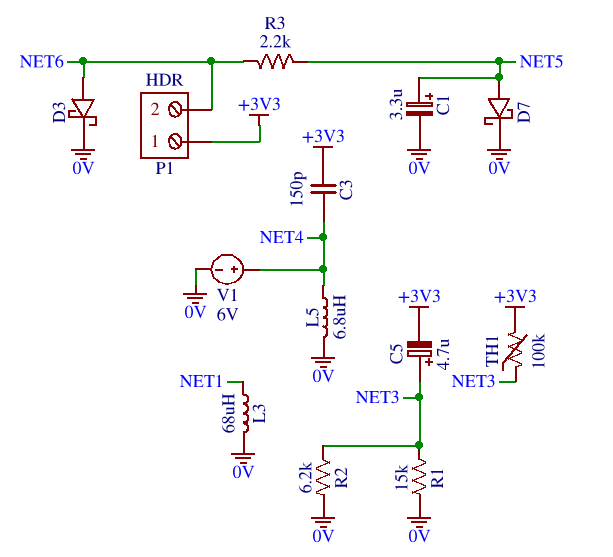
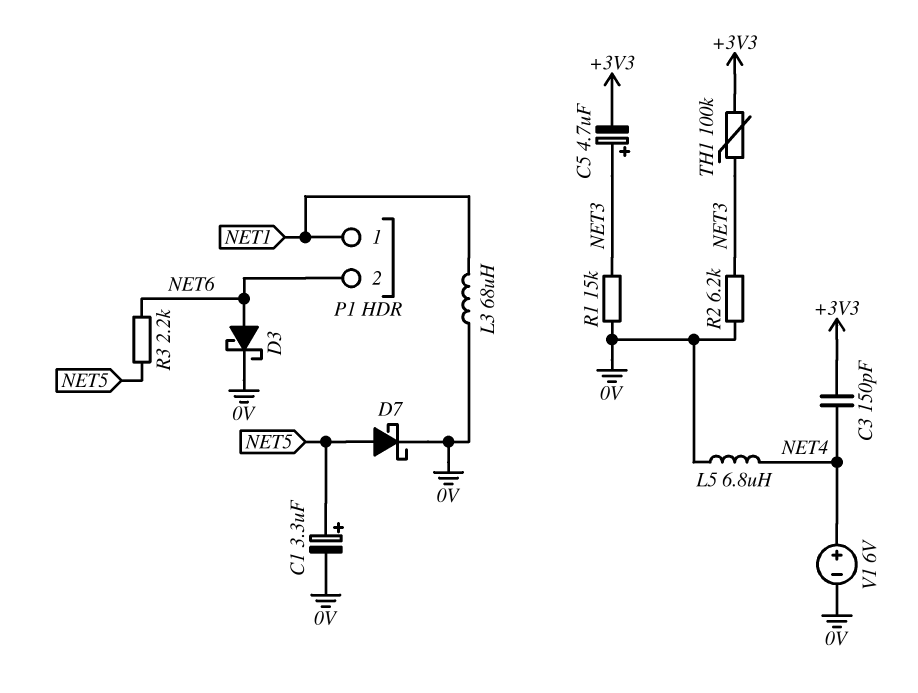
P1 pin 1: +3V3 -> NET1

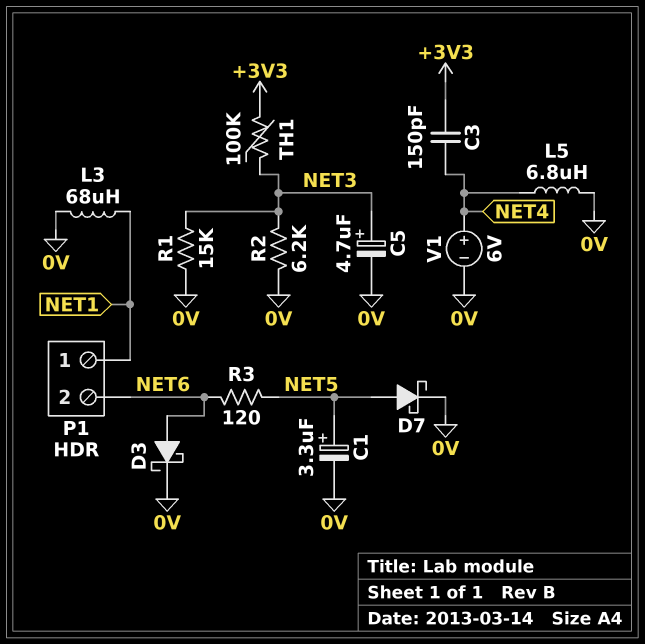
C5: 4.7uF (plus NET3, minus +3V3) -> 4.7uF (plus NET3, minus 0V)
R3: 2.2k (NET5, NET6) -> 120 (NET5, NET6)

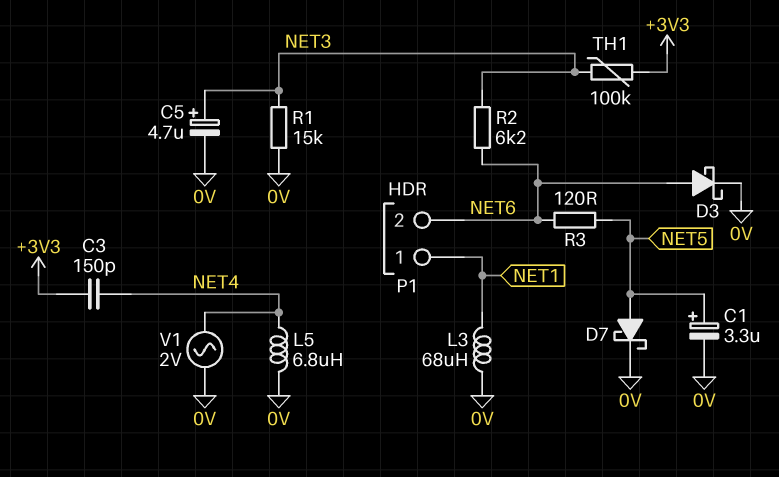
R2: 6.2k (0V, NET3) -> 6.2k (NET3, NET6)
V1: 6V (plus NET4, minus 0V) -> AC 2V (0V, NET4)

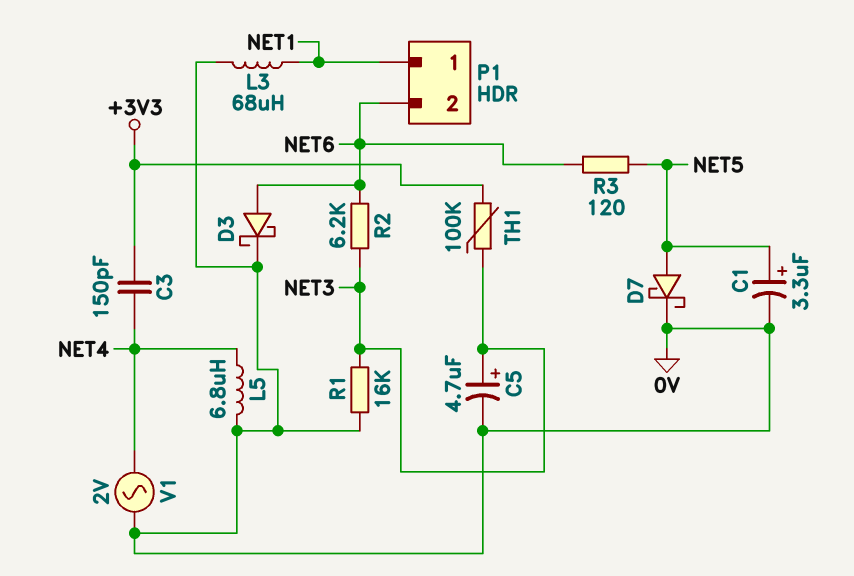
R1: 15k (0V, NET3) -> 16k (0V, NET3)

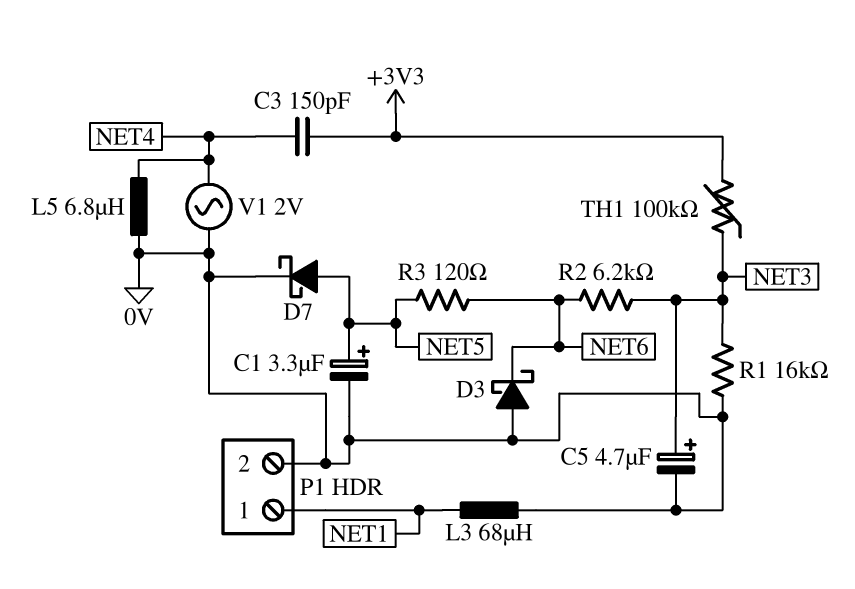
D3: schottky (A NET6, K 0V) -> schottky (A 0V, K NET6)
P1 pin 2: NET6 -> 0V

